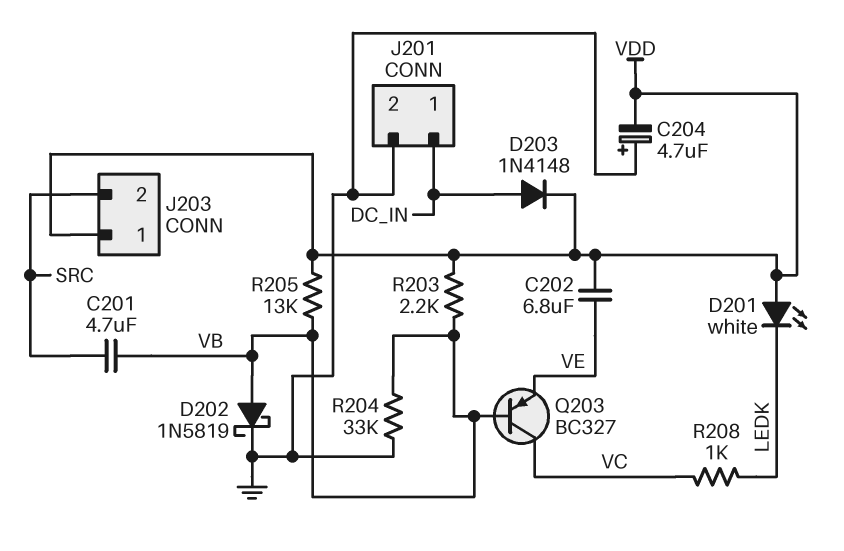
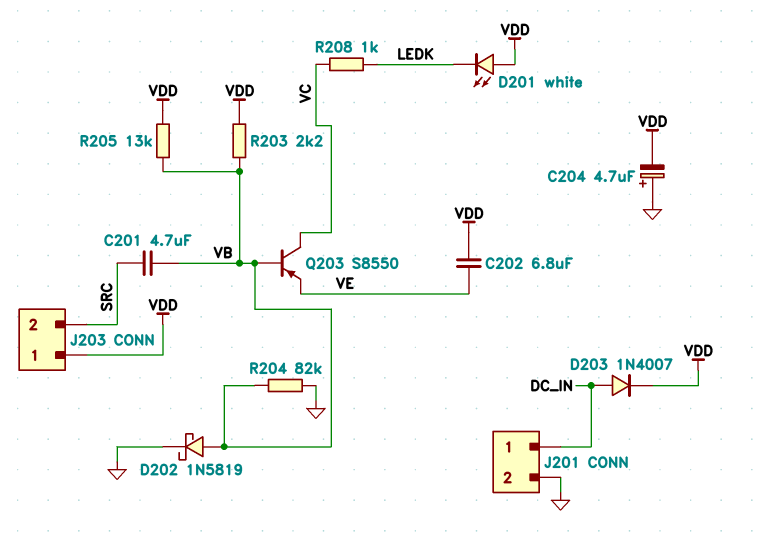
D203: diode 1N4148 (A DC_IN, K VDD) -> diode 1N4007 (A DC_IN, K VDD)
Q203: PNP BC327 (B VB, C VC, E VE) -> PNP S8550 (B VB, C VC, E VE)
R204: 33k (GND, VB) -> 82k (GND, VB)

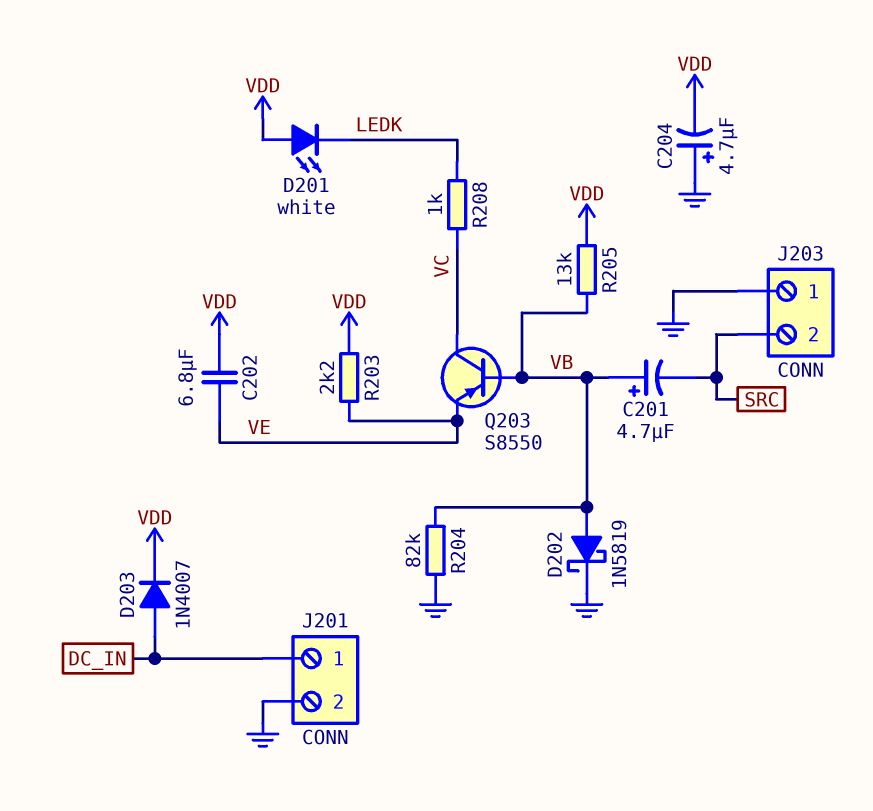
C201: 4.7uF (SRC, VB) -> 4.7uF (plus VB, minus SRC)
J203 pin 1: VDD -> GND
R203: 2.2k (VB, VDD) -> 2.2k (VDD, VE)

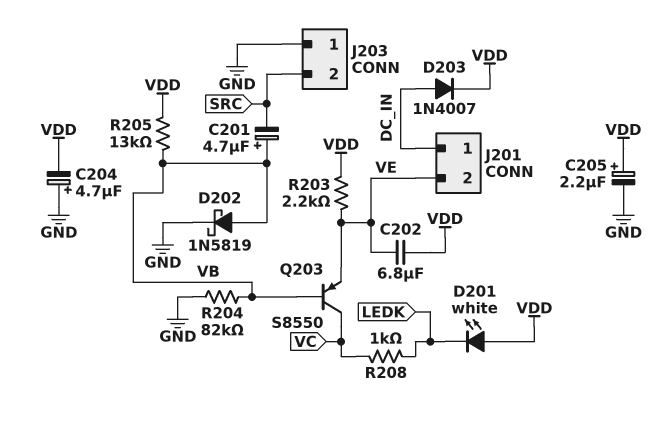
C205: none -> 2.2uF (plus VDD, minus GND)
J201 pin 2: GND -> VE

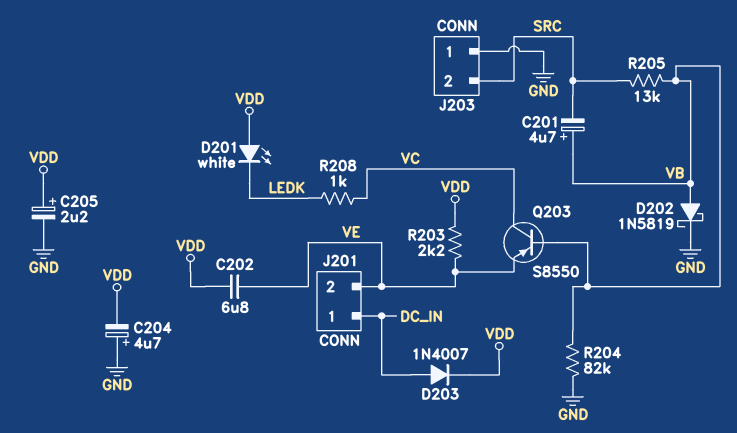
R205: 13k (VB, VDD) -> 13k (SRC, VB)

